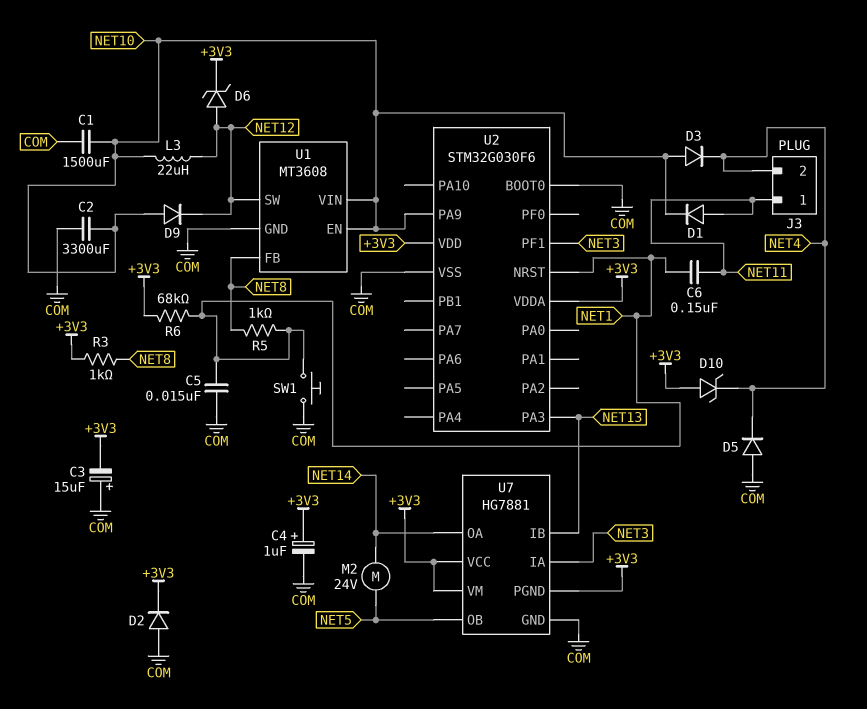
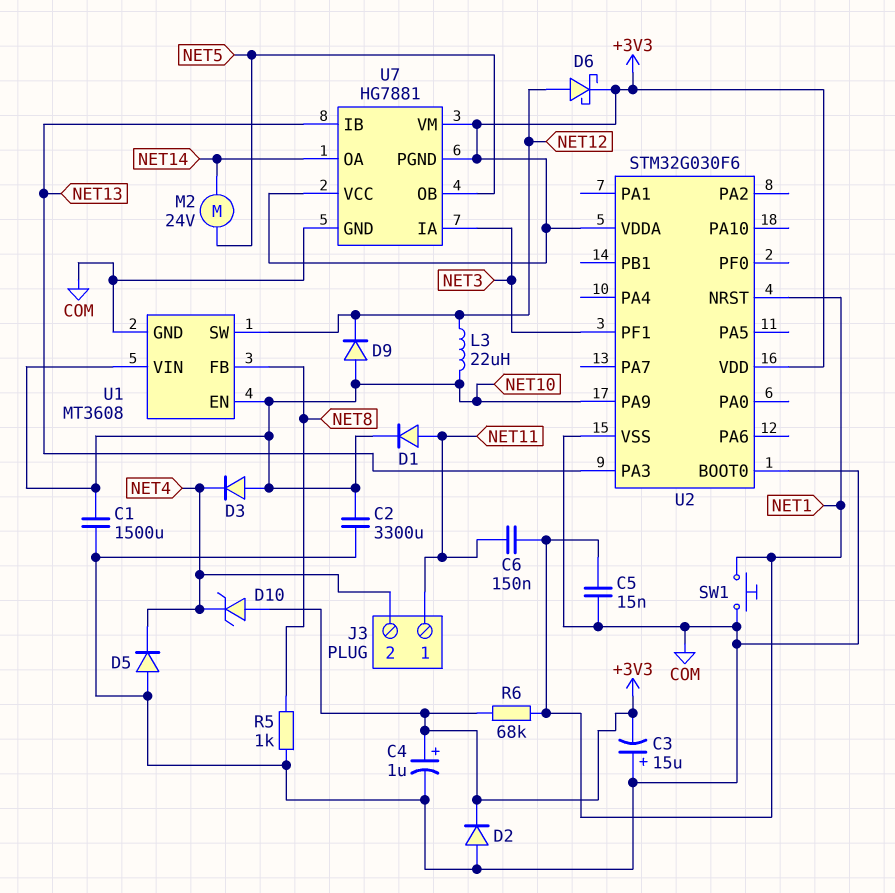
D6: zener (A NET12, K +3V3) -> schottky (A NET12, K +3V3)
R3: 1k (+3V3, NET8) -> none
R5: 1k (NET1, NET8) -> 1k (COM, NET8)

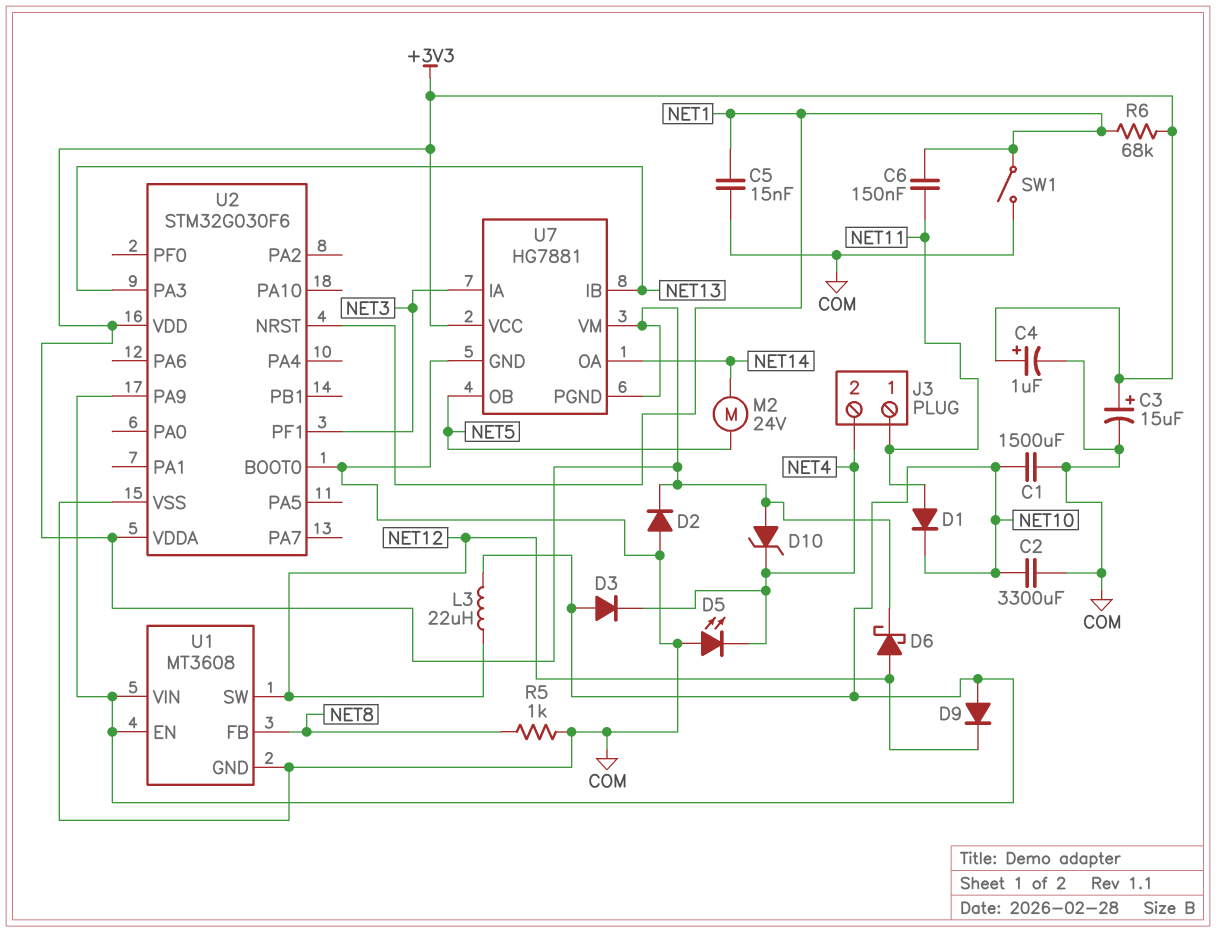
C3: 15uF (plus COM, minus +3V3) -> 15uF (plus +3V3, minus COM)
D5: diode (A COM, K NET4) -> LED (A COM, K NET4)
SW1: button (COM, NET1) -> switch (COM, NET1)

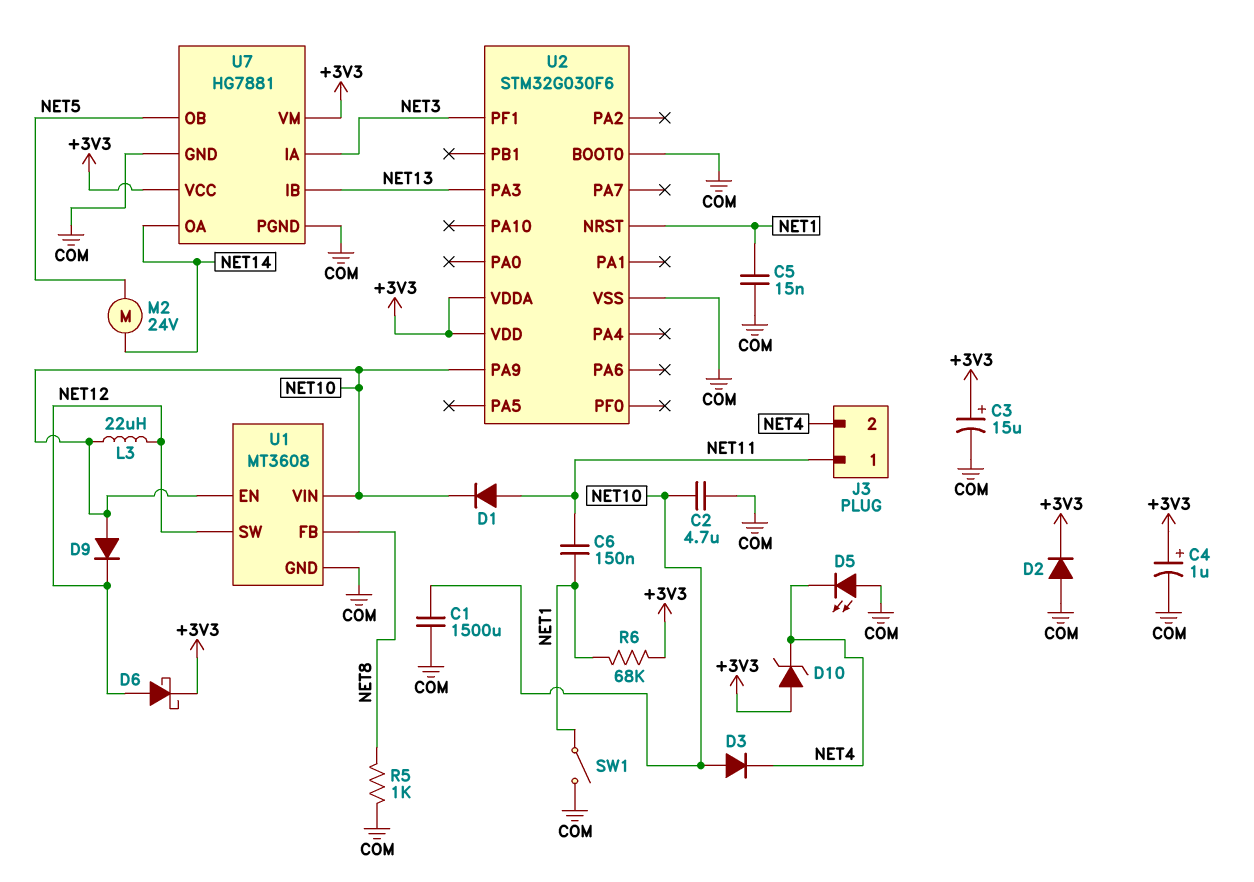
C2: 3300uF (COM, NET10) -> 4.7uF (COM, NET10)
U7 pin PGND: +3V3 -> COM

